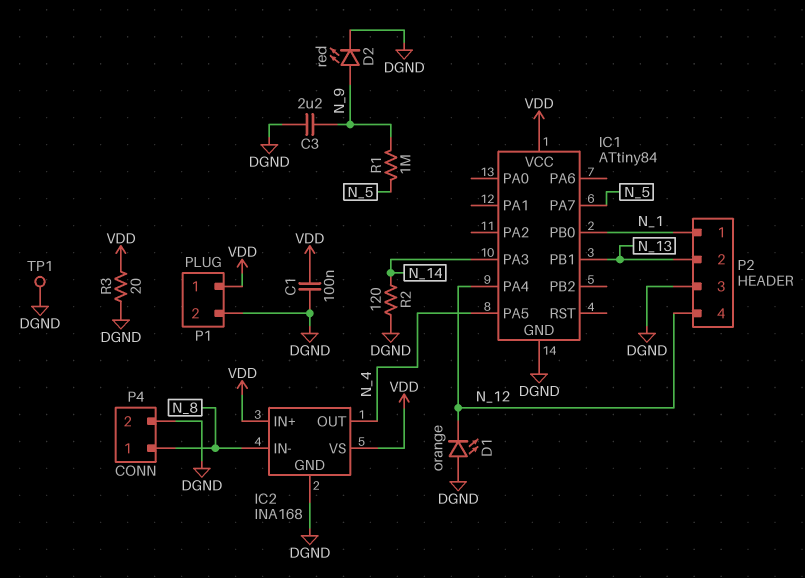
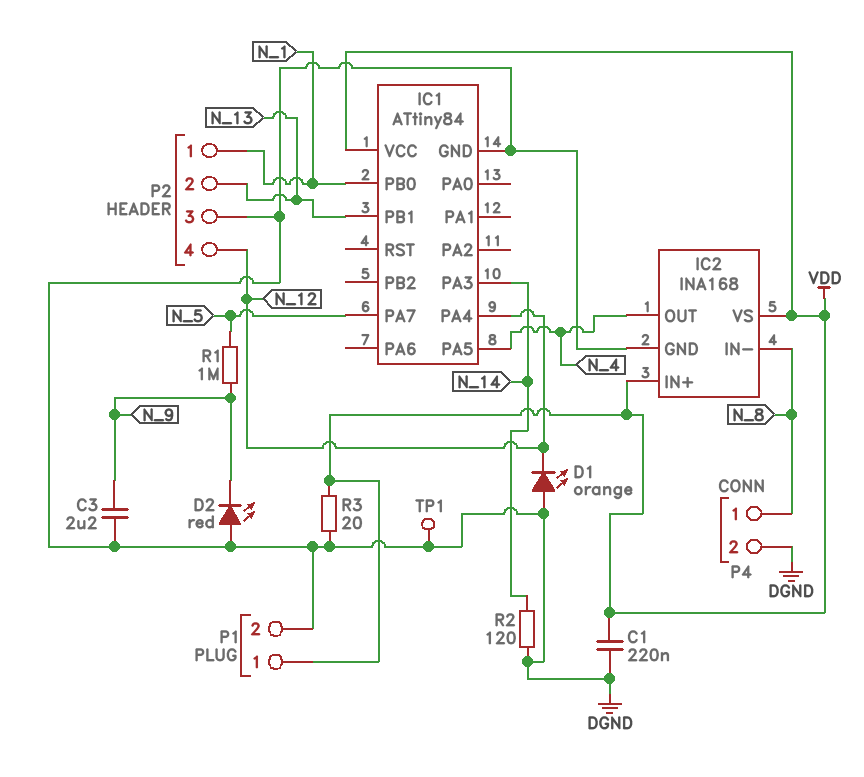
C1: 100nF (DGND, VDD) -> 220nF (DGND, VDD)
D2: LED red (A N_9, K DGND) -> LED red (A DGND, K N_9)

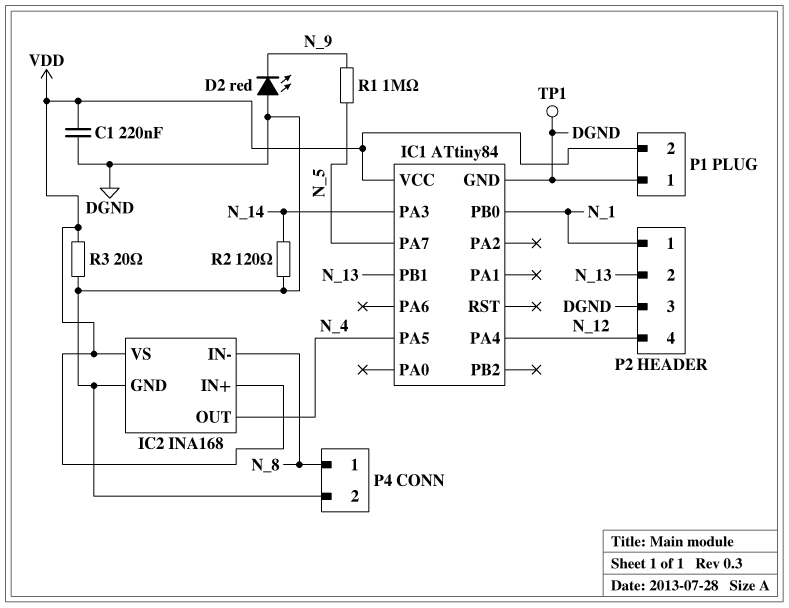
C3: 2.2uF (DGND, N_9) -> none
D1: LED orange (A DGND, K N_12) -> none
P1 pin 1: VDD -> DGND
P1 pin 2: DGND -> VDD

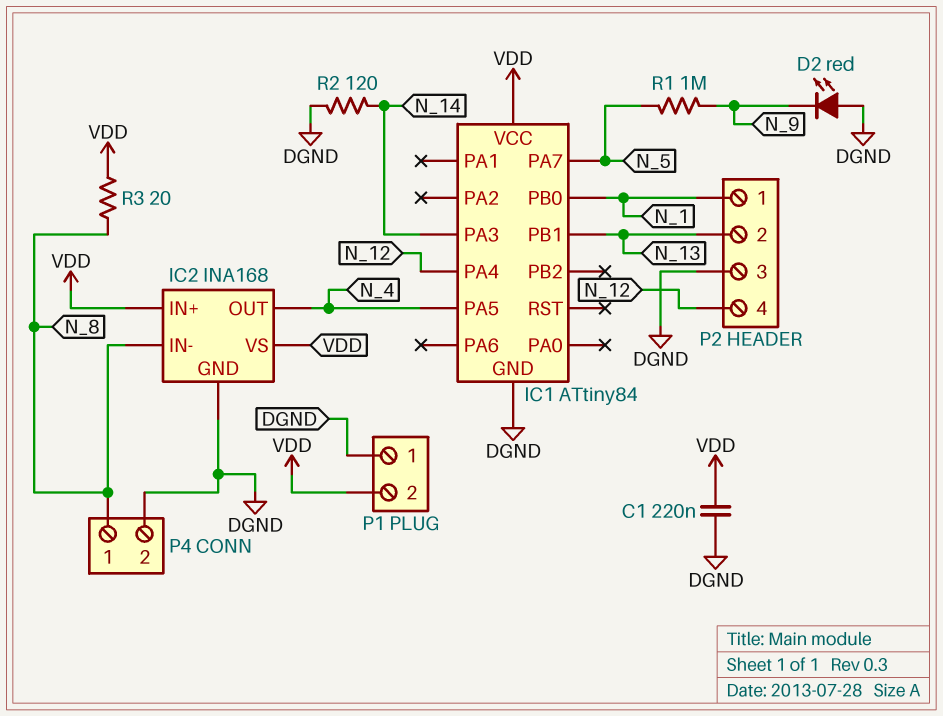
R3: 20 (DGND, VDD) -> 20 (N_8, VDD)
TP1: test point (DGND) -> none

